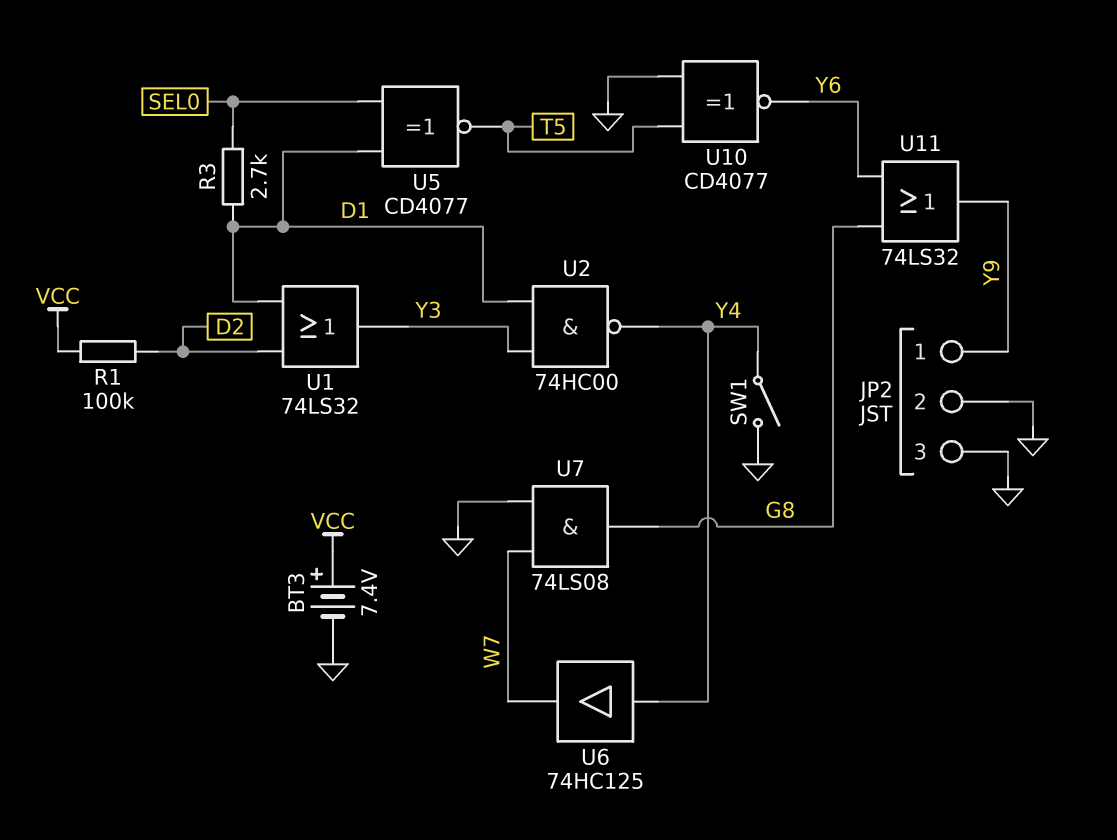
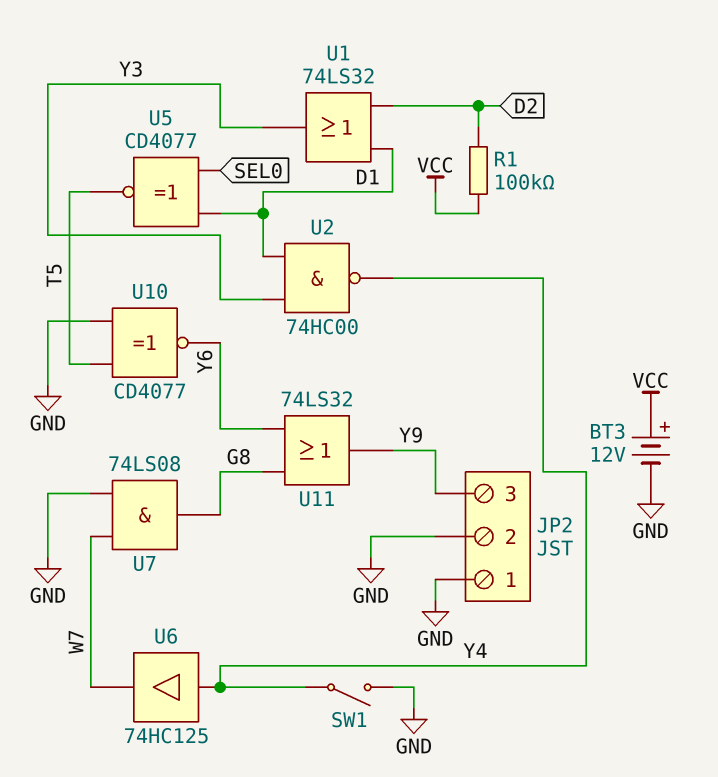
BT3: 7.4V (plus VCC, minus GND) -> 12V (plus VCC, minus GND)
JP2 pin 1: Y9 -> GND
JP2 pin 3: GND -> Y9
R3: 2.7k (D1, SEL0) -> none

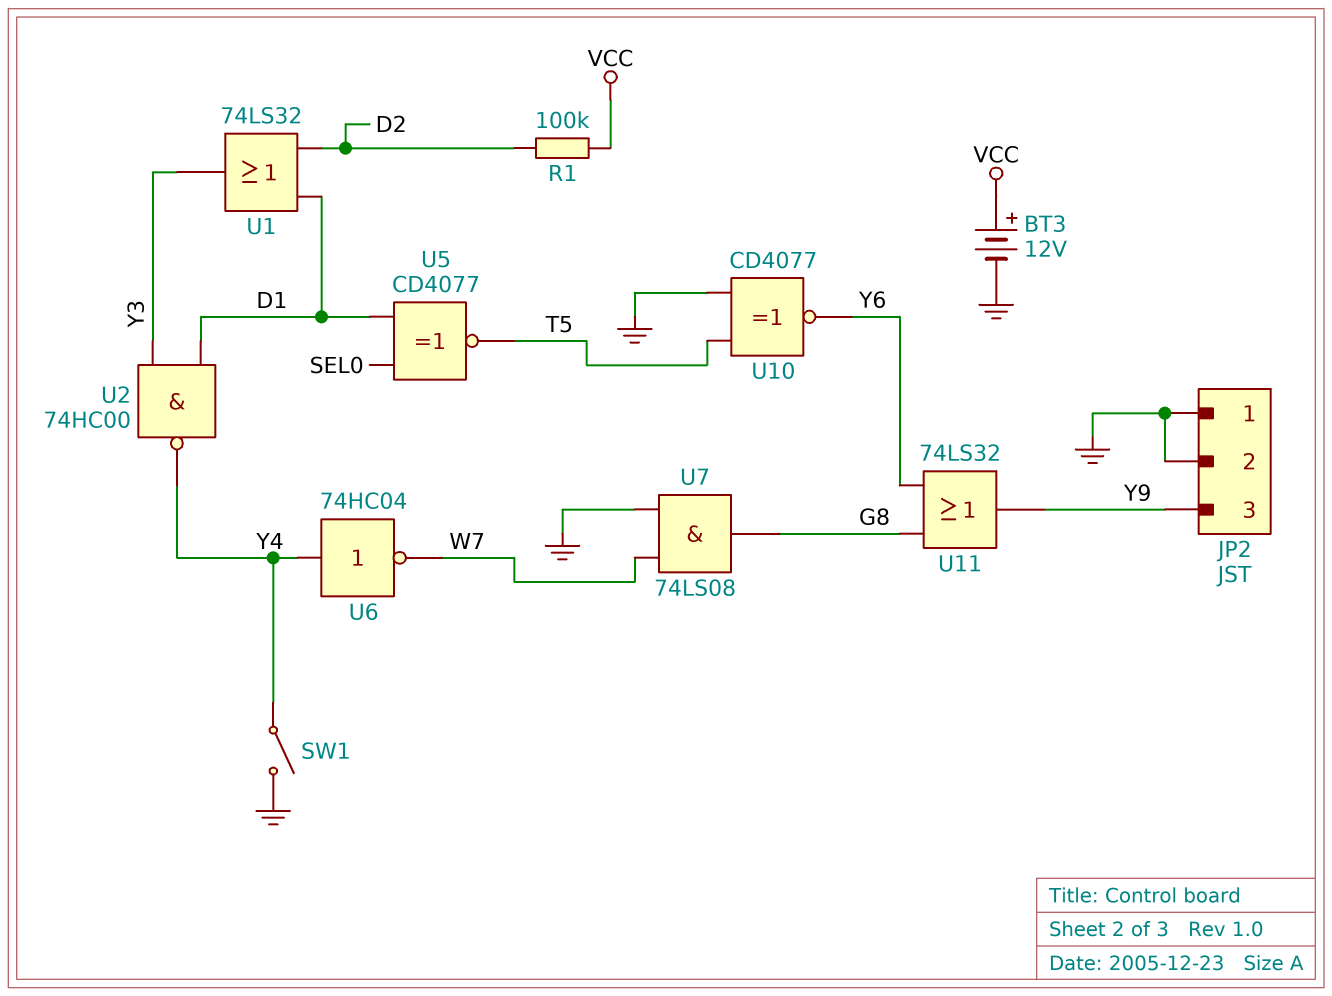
U6: buffer 74HC125 (in Y4, out W7) -> NOT 74HC04 (in Y4, out W7)

